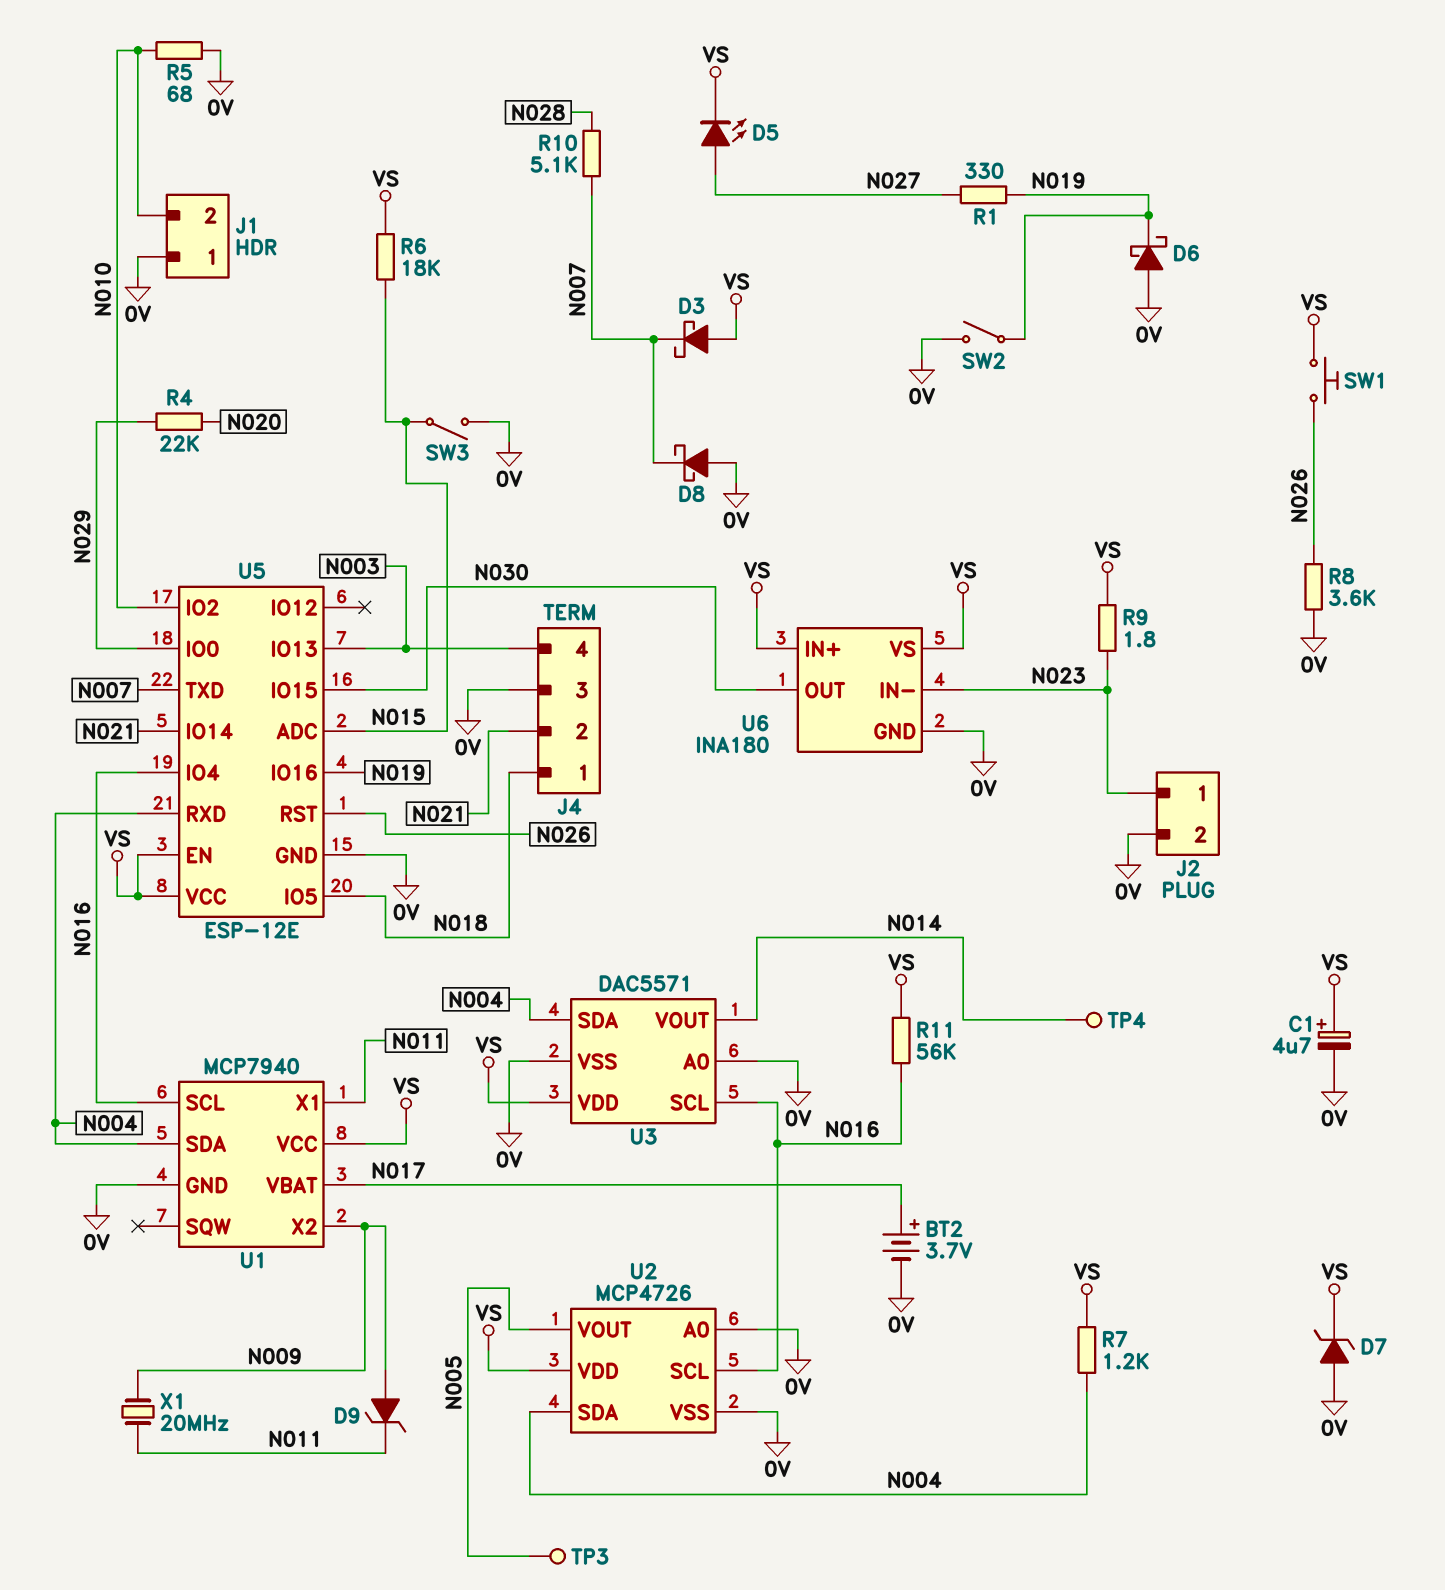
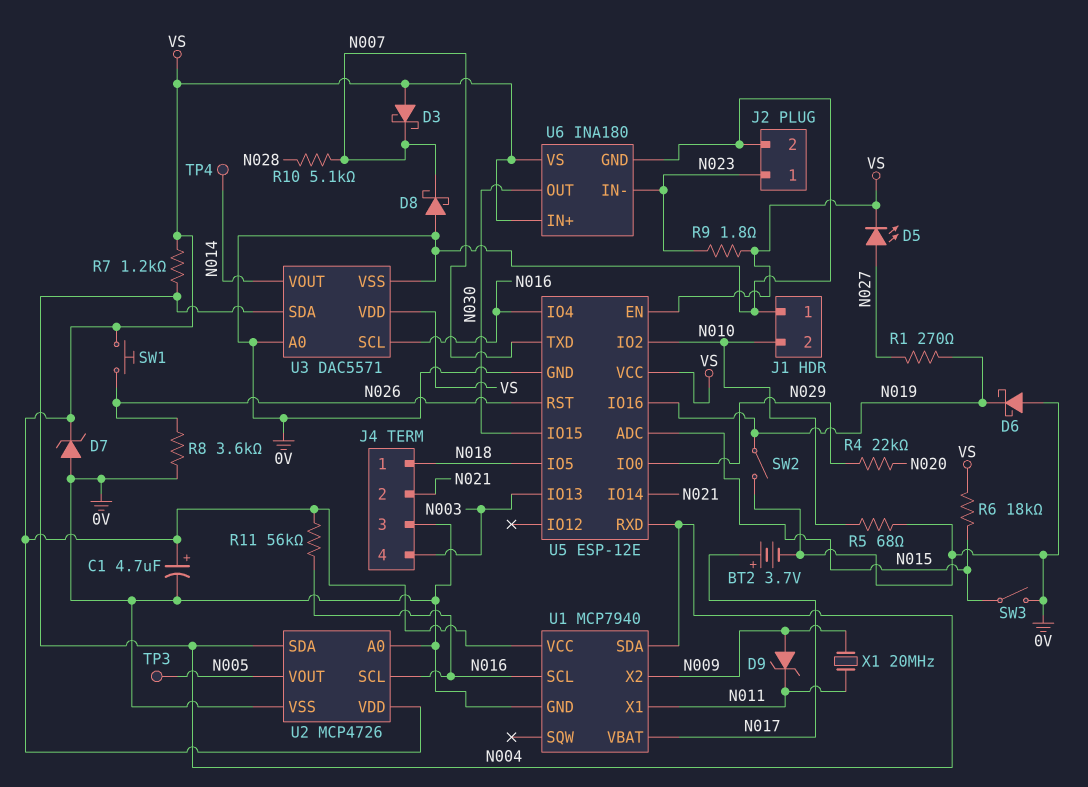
R1: 330 (N019, N027) -> 270 (N019, N027)

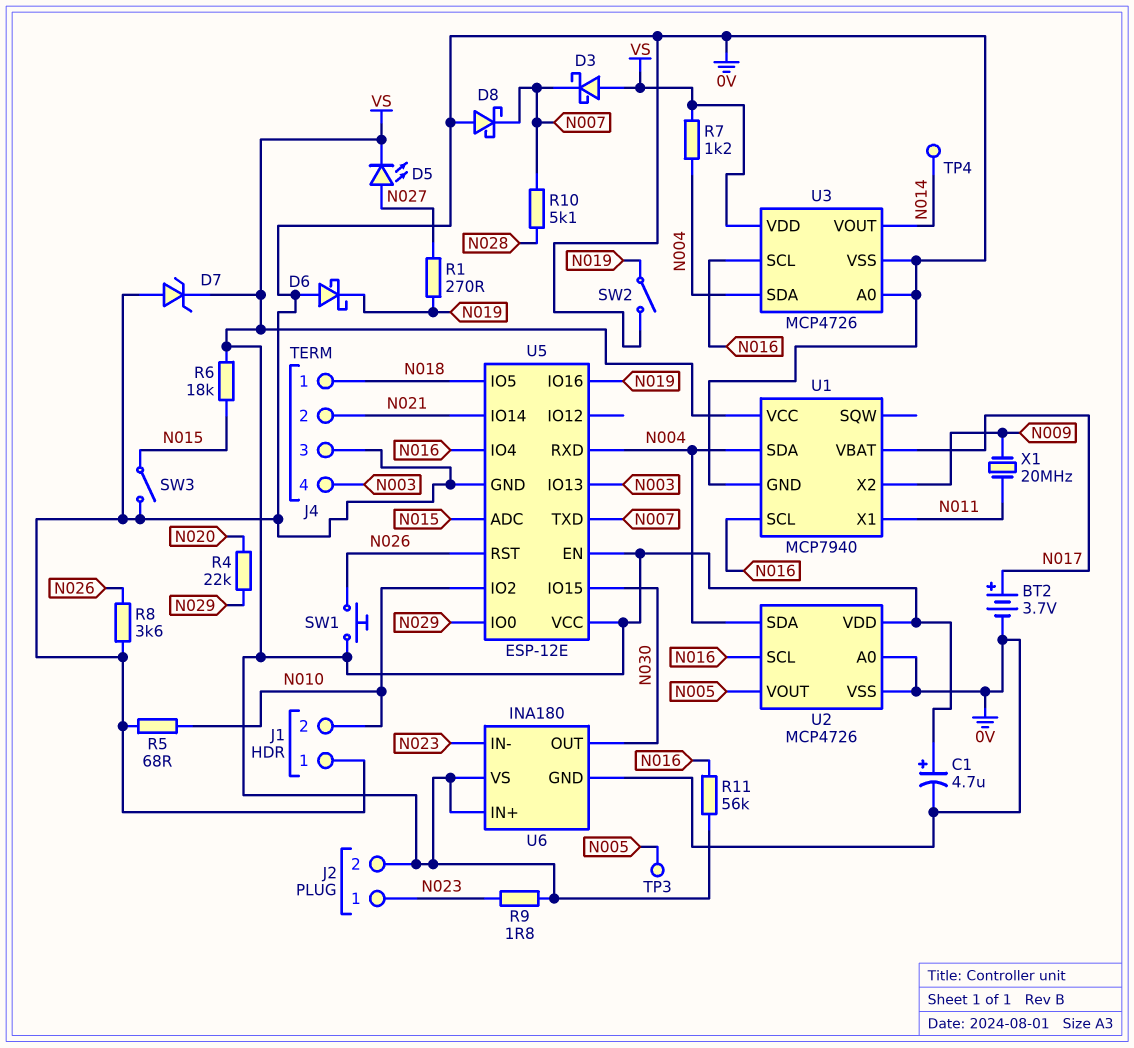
D9: zener (A N009, K N011) -> none
J2 pin 2: 0V -> VS
U3: DAC5571 -> MCP4726

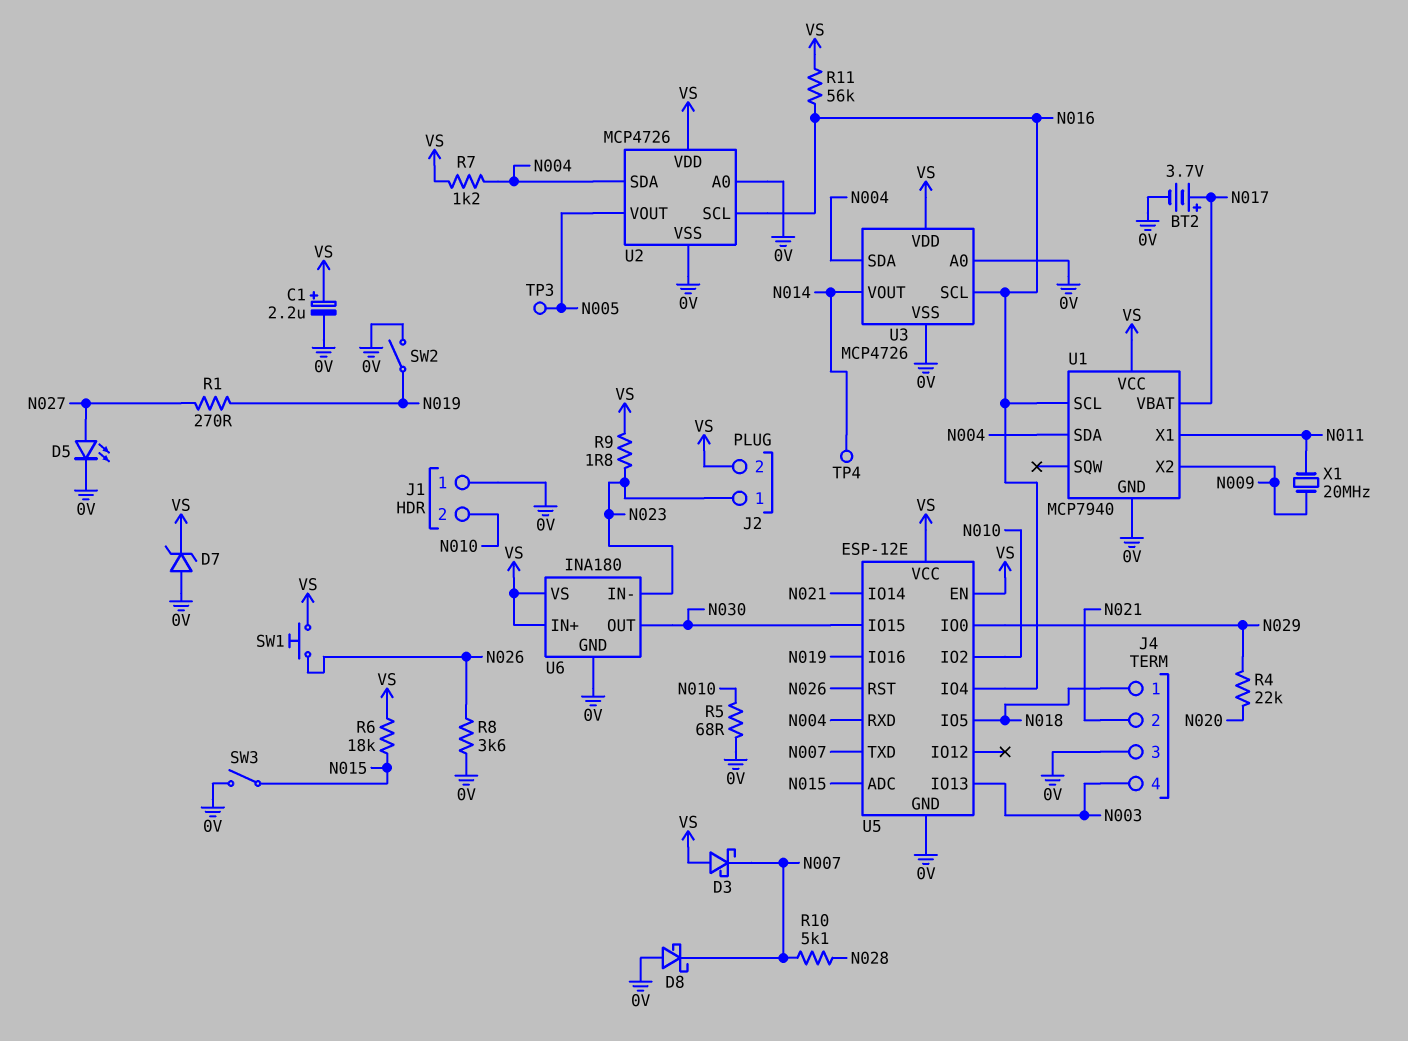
C1: 4.7uF (plus VS, minus 0V) -> 2.2uF (plus VS, minus 0V)
D5: LED (A N027, K VS) -> LED (A N027, K 0V)
D6: schottky (A 0V, K N019) -> none

